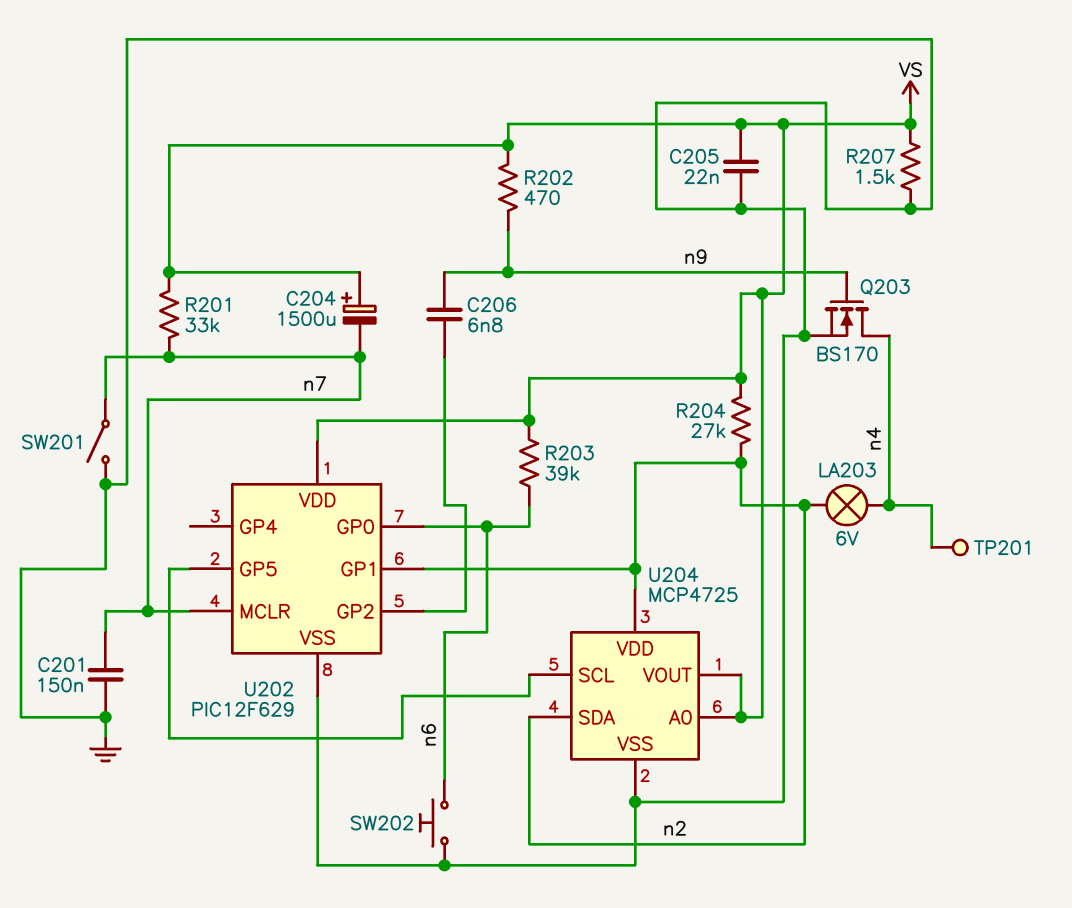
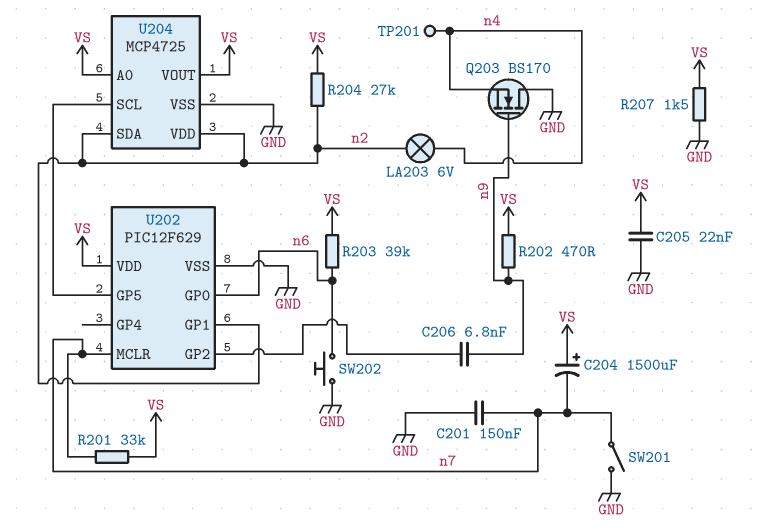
Q203: NMOS BS170 (G n9, D n4, S GND) -> NMOS BS170 (G n9, D GND, S n4)

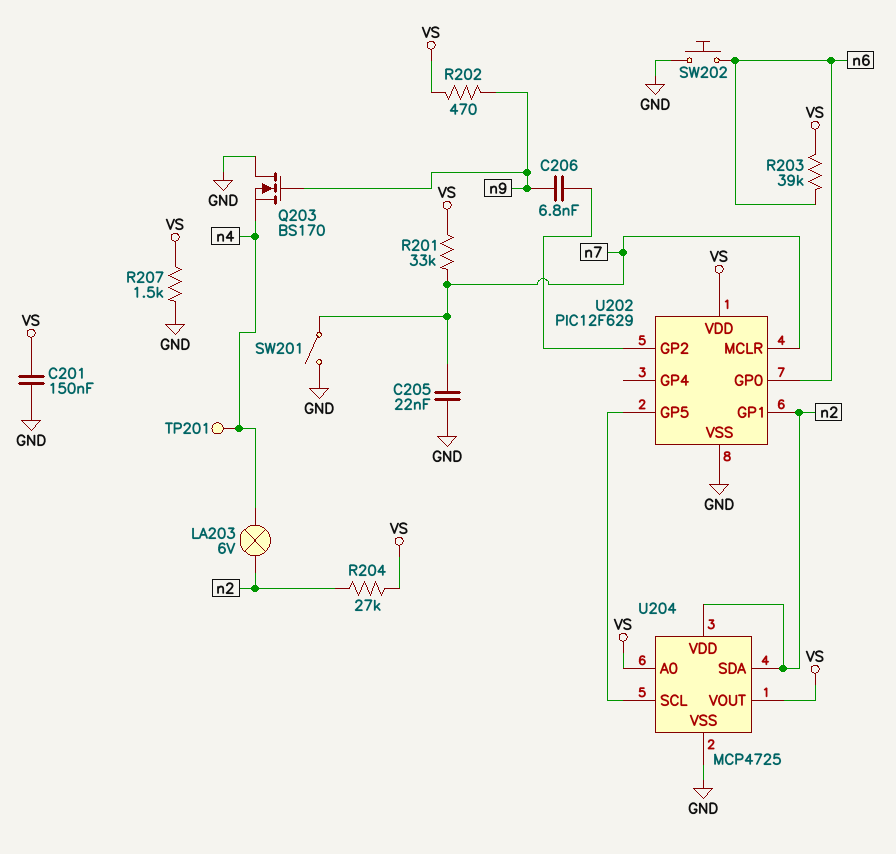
C201: 150nF (GND, n7) -> 150nF (GND, VS)
C204: 1500uF (plus VS, minus n7) -> none
C205: 22nF (GND, VS) -> 22nF (GND, n7)

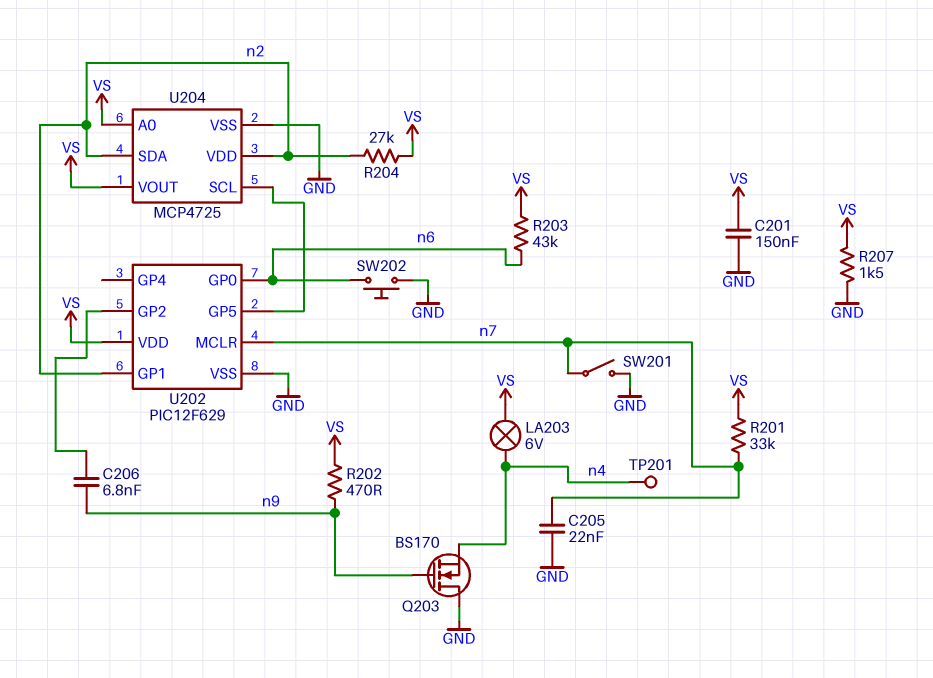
LA203: lamp 6V (n2, n4) -> lamp 6V (VS, n4)
R203: 39k (VS, n6) -> 43k (VS, n6)

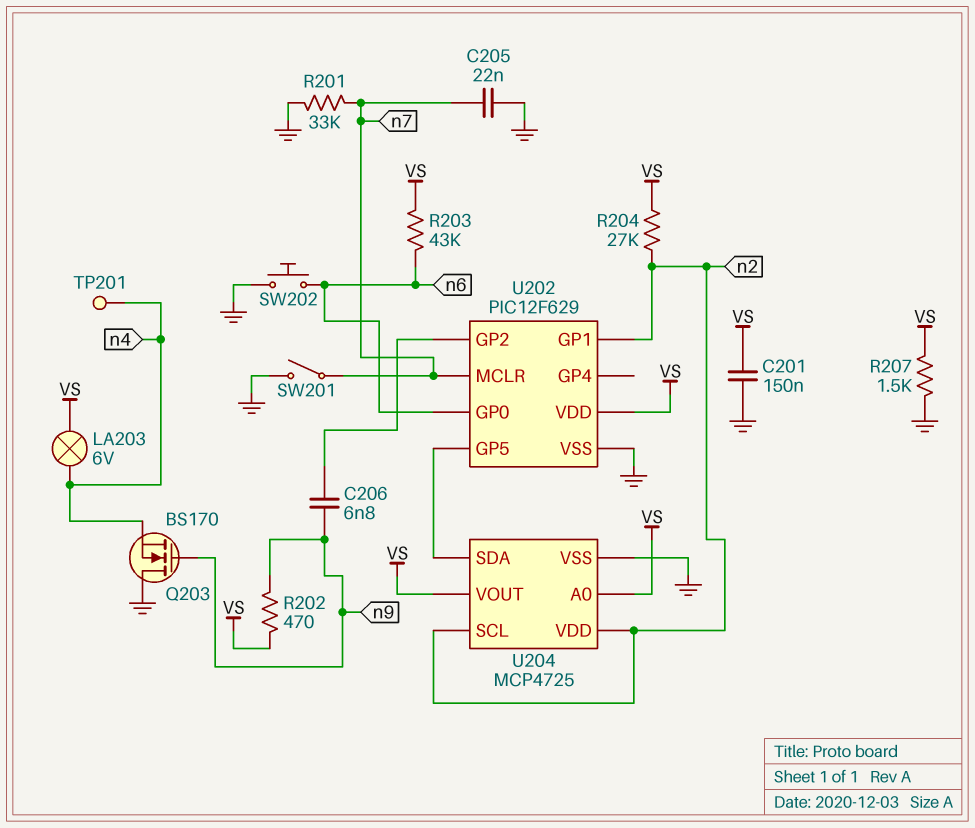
R201: 33k (VS, n7) -> 33k (GND, n7)
U204 pin SCL: U202/GP5 -> n2
U204 pin SDA: n2 -> U202/GP5

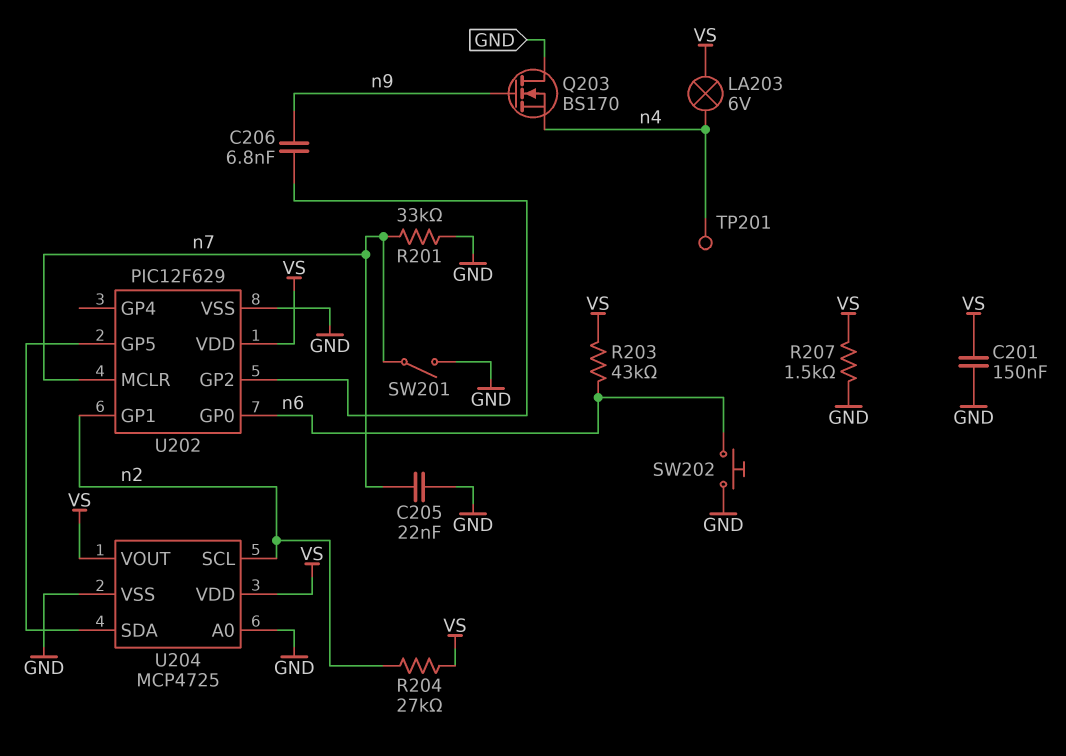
R202: 470 (VS, n9) -> none
U204 pin A0: VS -> GND
U204 pin VDD: n2 -> VS

